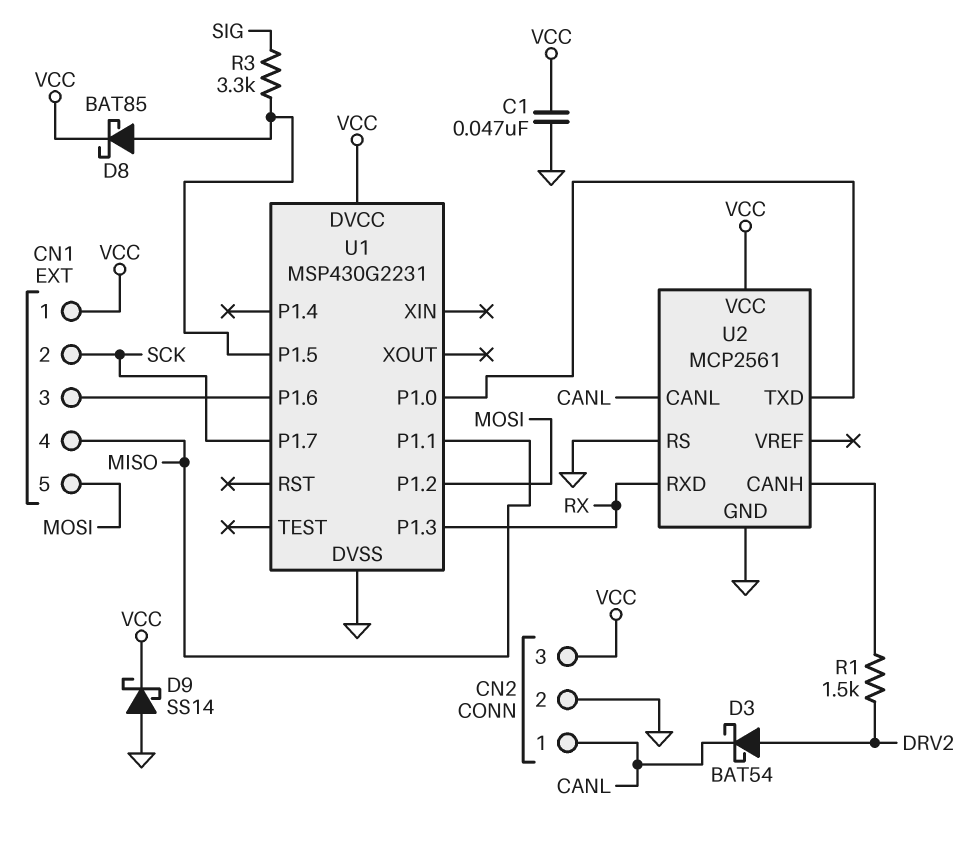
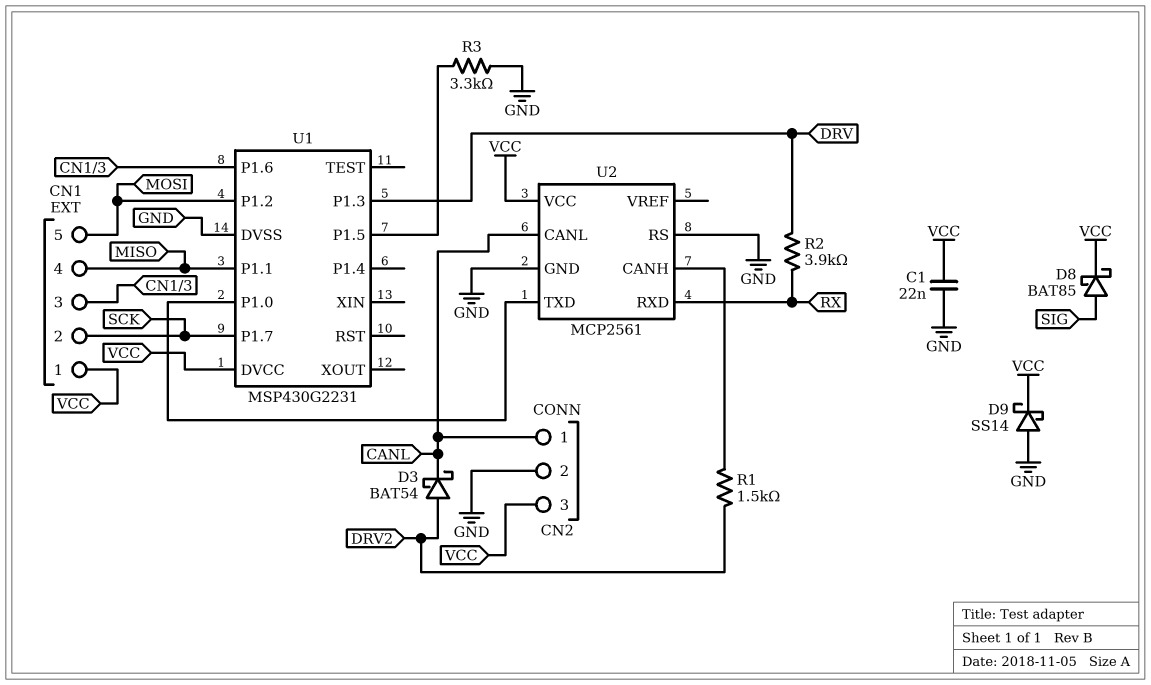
C1: 47nF (GND, VCC) -> 22nF (GND, VCC)
D8: schottky BAT85 (A U1/P1.5, K VCC) -> schottky BAT85 (A SIG, K VCC)
R2: none -> 3.9k (DRV, RX)
R3: 3.3k (SIG, U1/P1.5) -> 3.3k (GND, U1/P1.5)
U1 pin P1.3: RX -> DRV

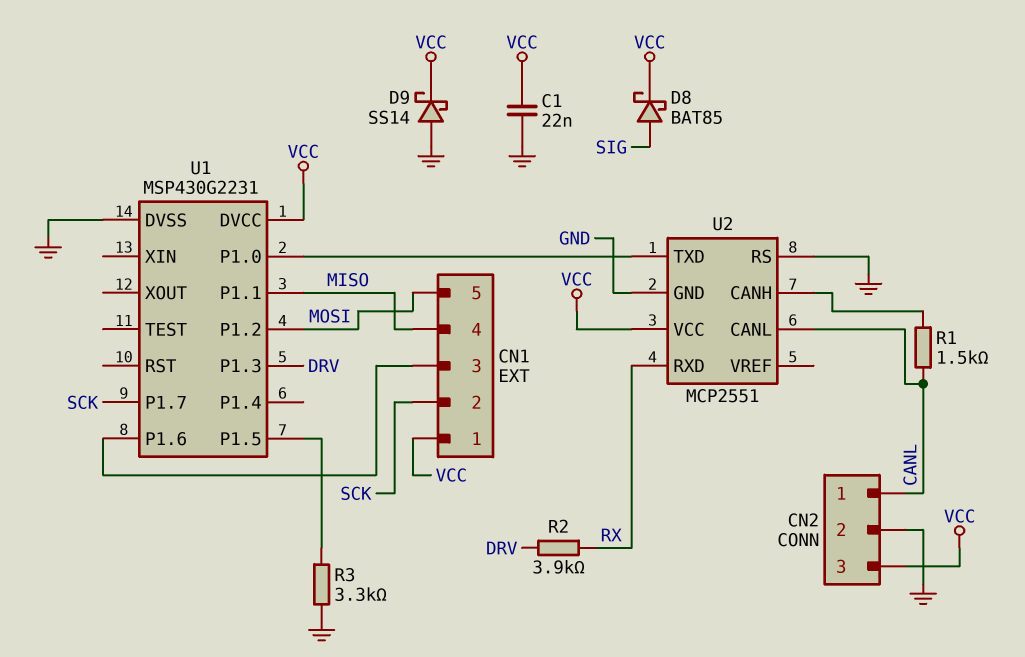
D3: schottky BAT54 (A DRV2, K CANL) -> none
R1: 1.5k (DRV2, U2/CANH) -> 1.5k (CANL, U2/CANH)
U2: MCP2561 -> MCP2551

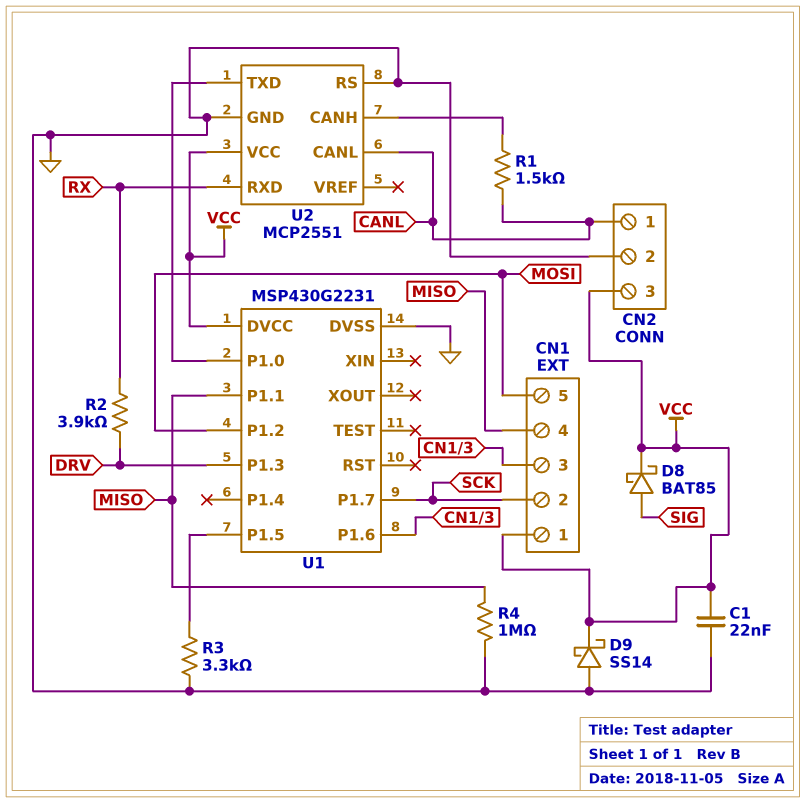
R4: none -> 1M (GND, MISO)

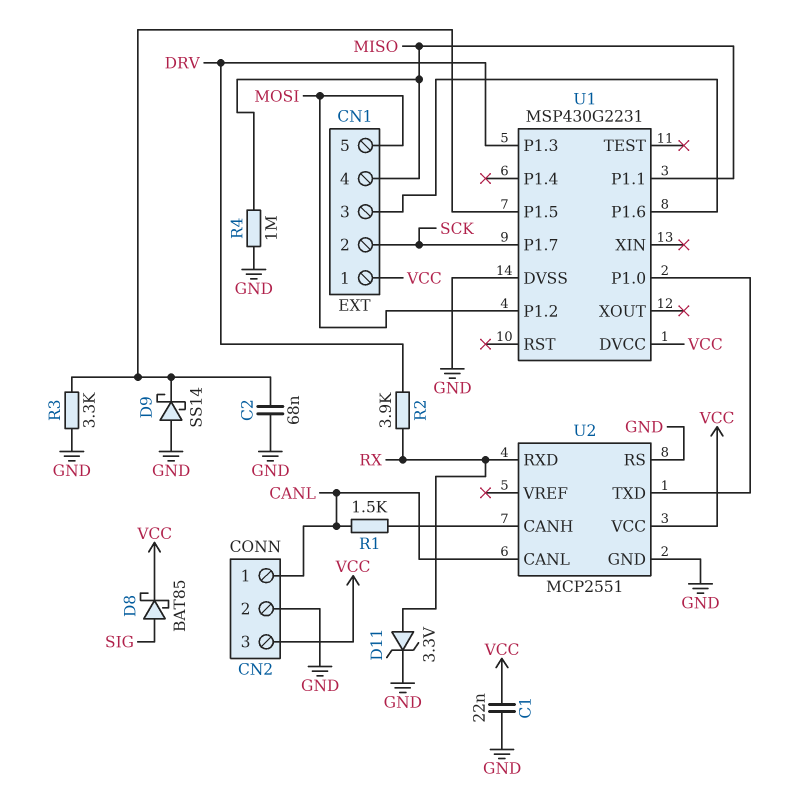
C2: none -> 68nF (GND, U1/P1.5)
D9: schottky SS14 (A GND, K VCC) -> schottky SS14 (A GND, K U1/P1.5)
D11: none -> zener 3.3V (A RX, K GND)

